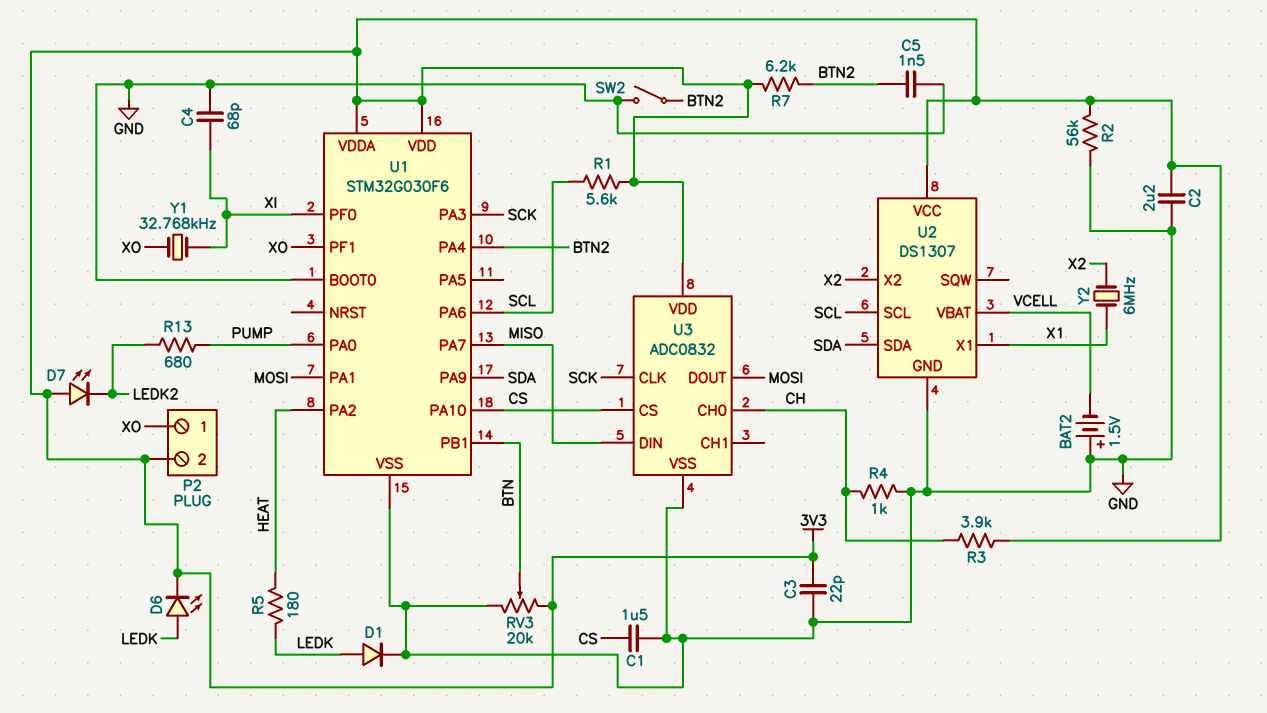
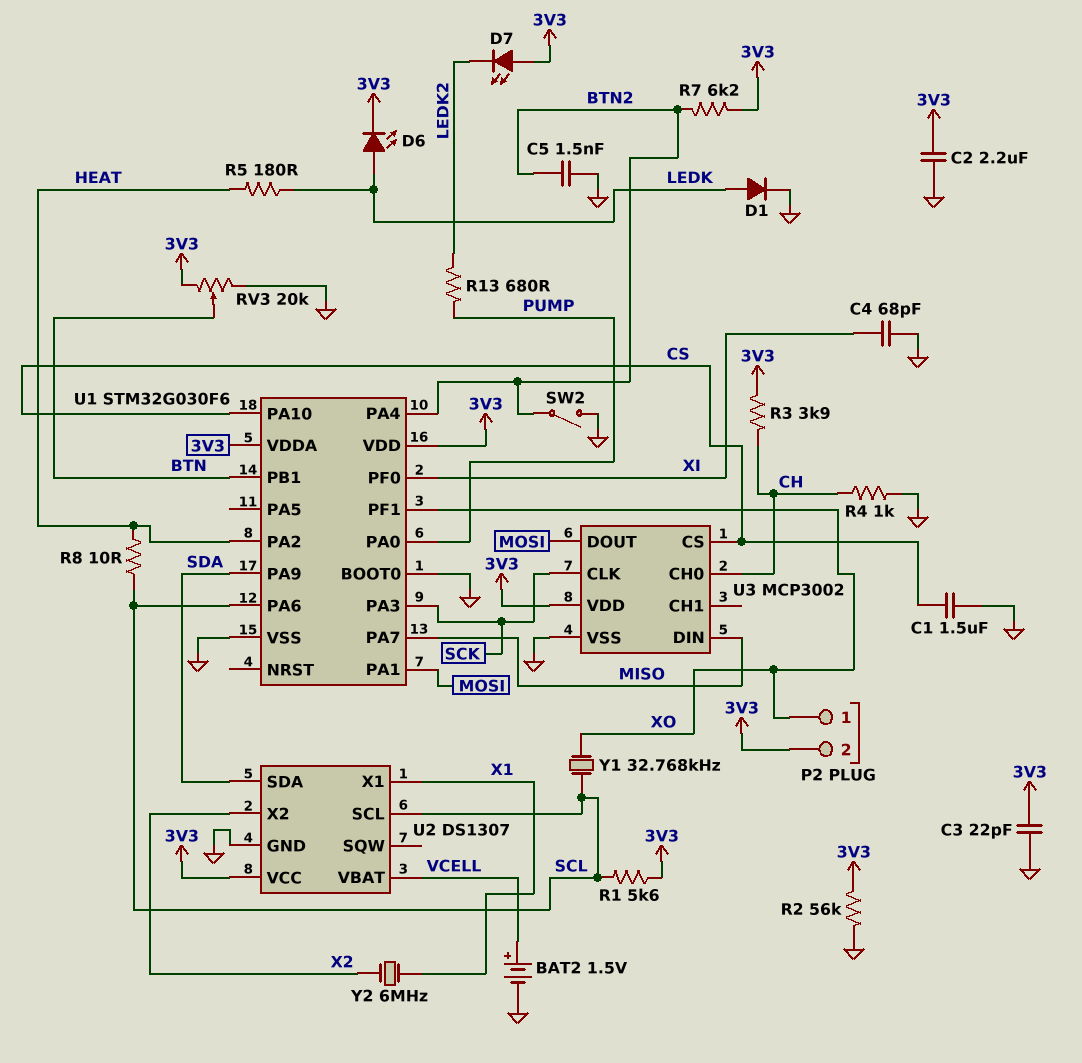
BAT2: 1.5V (plus GND, minus VCELL) -> 1.5V (plus VCELL, minus GND)
R8: none -> 10 (HEAT, SCL)
U3: ADC0832 -> MCP3002
Y1: 32.768kHz (XI, XO) -> 32.768kHz (SCL, XO)

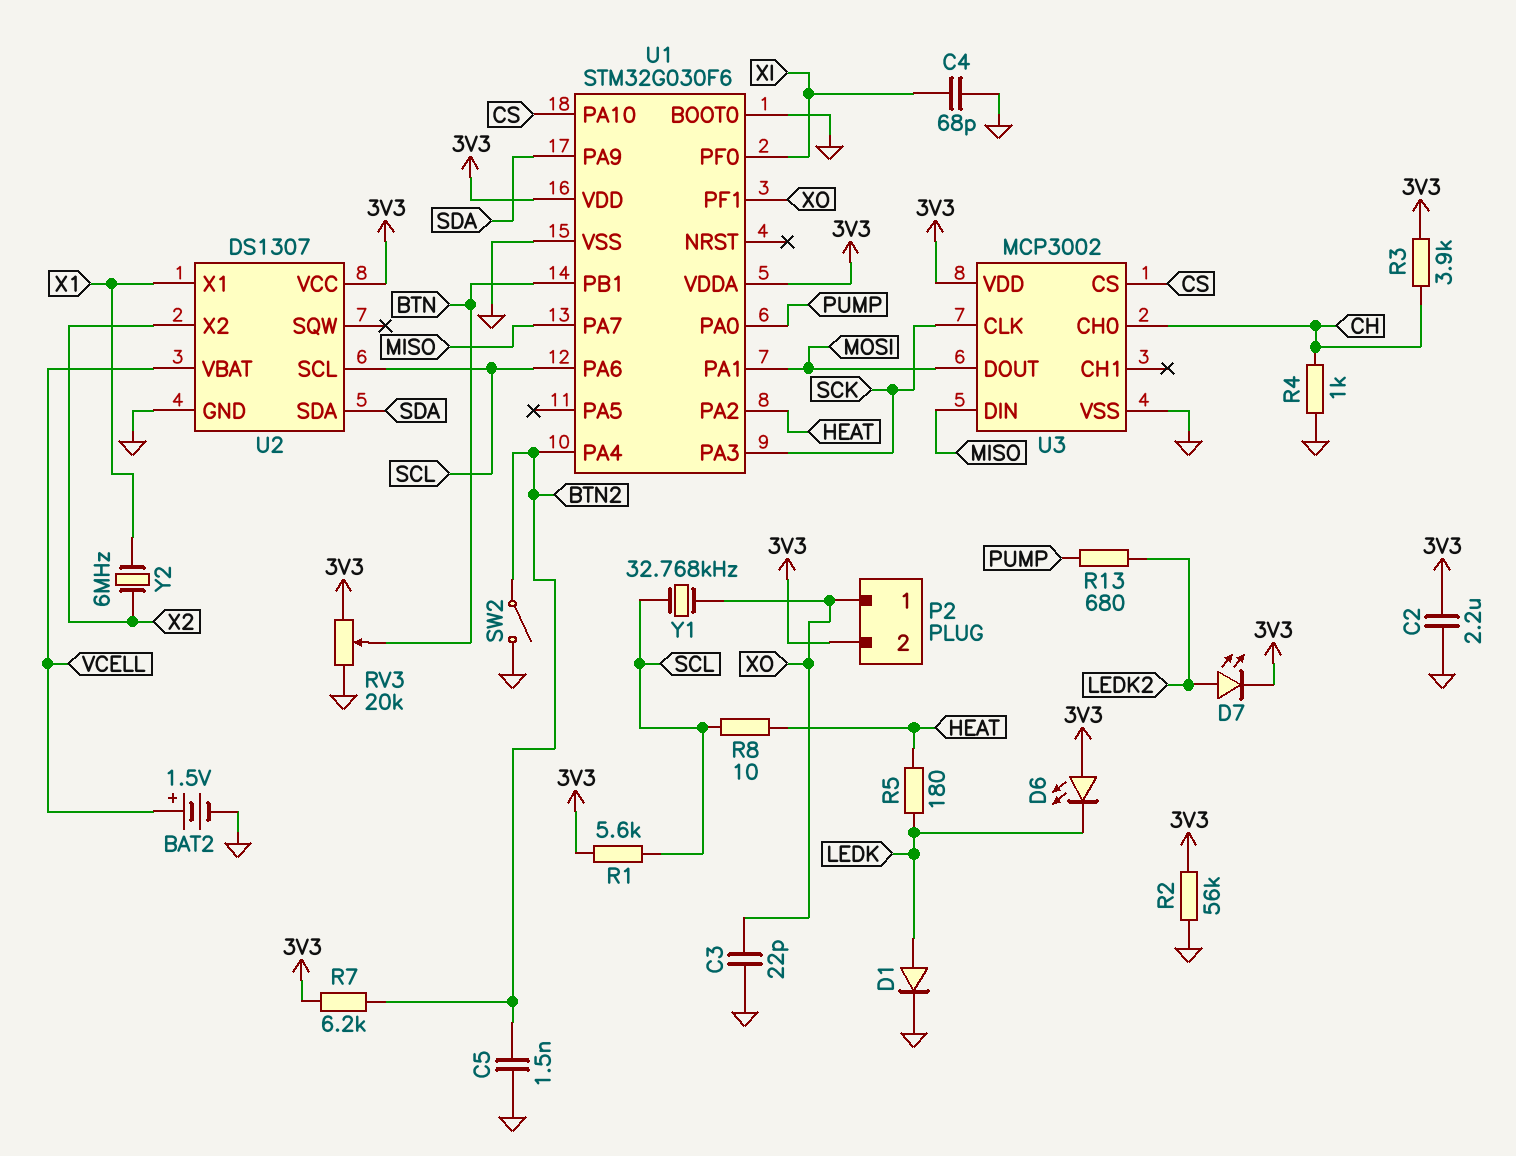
C1: 1.5uF (CS, GND) -> none
C3: 22pF (3V3, GND) -> 22pF (GND, XO)
D6: LED (A LEDK, K 3V3) -> LED (A 3V3, K LEDK)
D7: LED (A 3V3, K LEDK2) -> LED (A LEDK2, K 3V3)

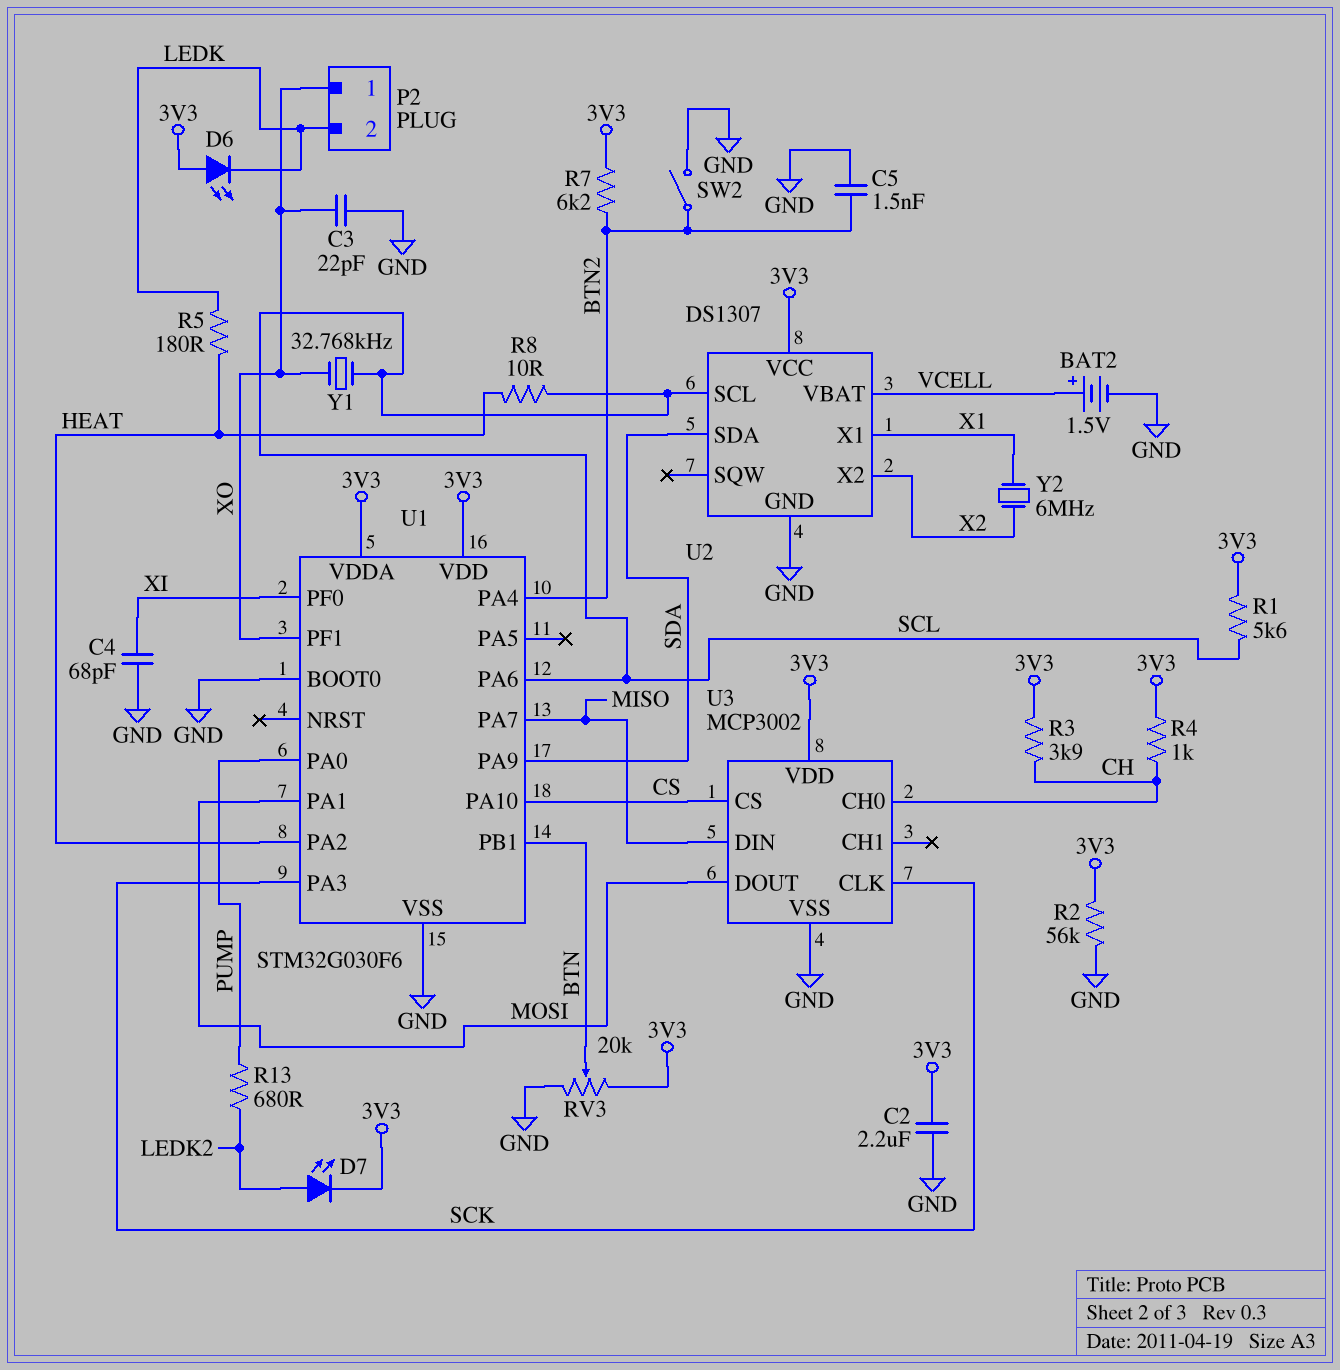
D1: diode (A LEDK, K GND) -> none
P2 pin 2: 3V3 -> LEDK
R4: 1k (CH, GND) -> 1k (3V3, CH)

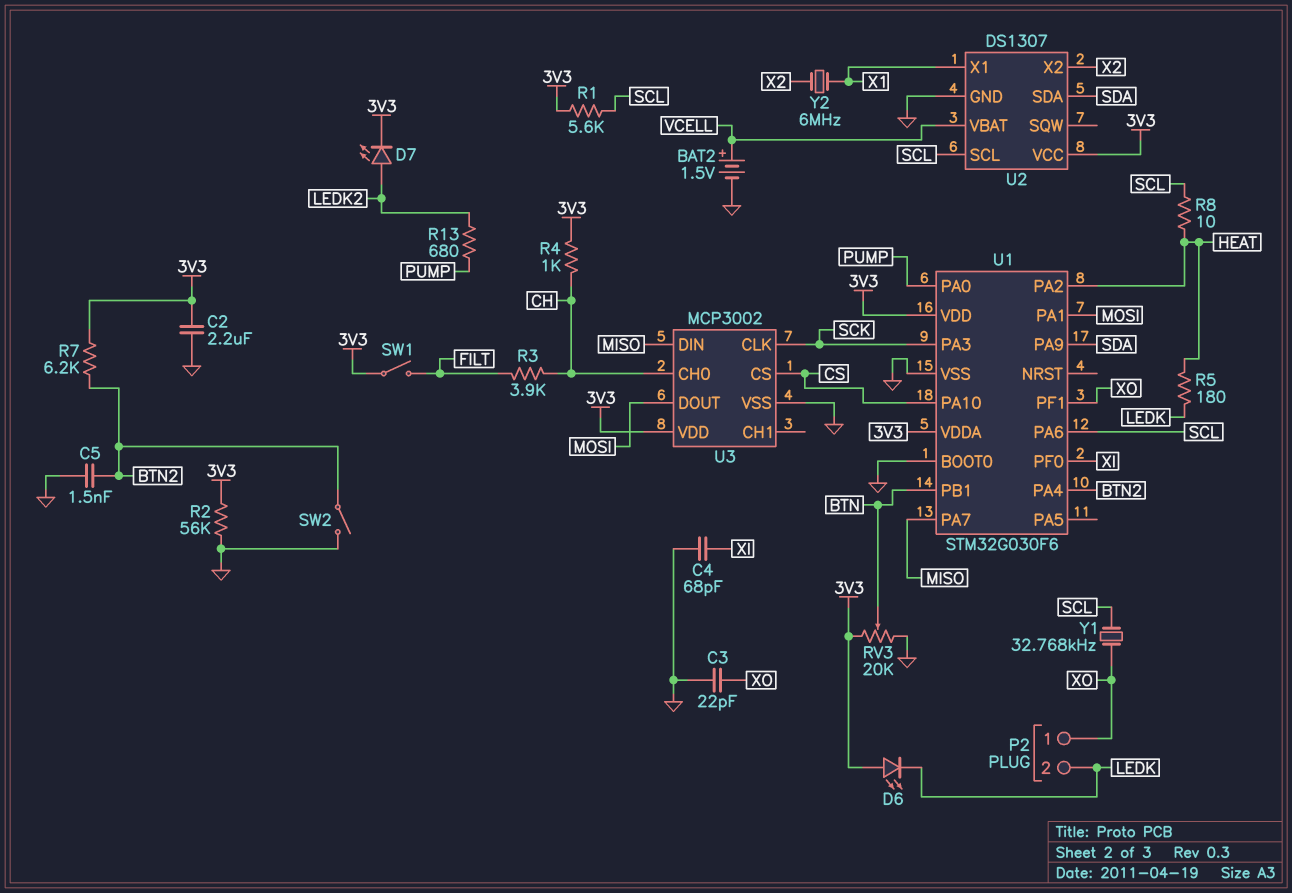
R3: 3.9k (3V3, CH) -> 3.9k (CH, FILT)
SW1: none -> switch (3V3, FILT)

